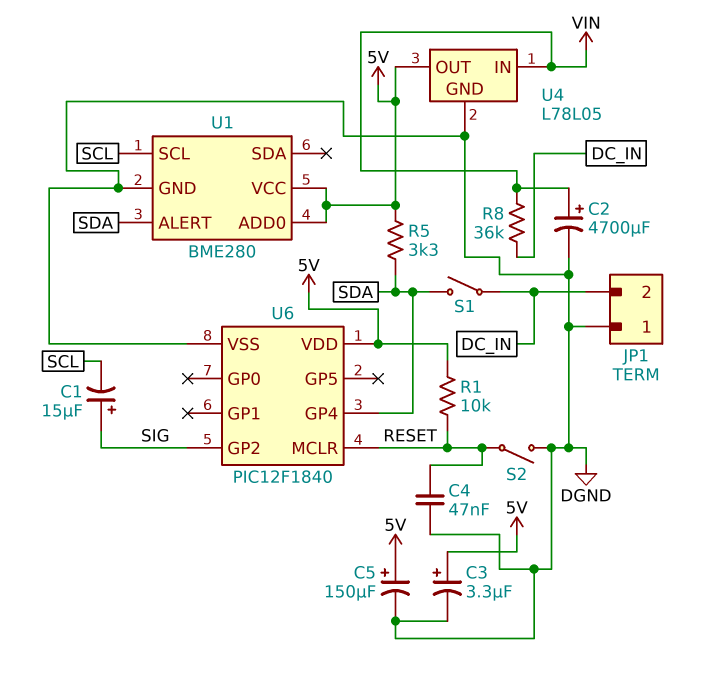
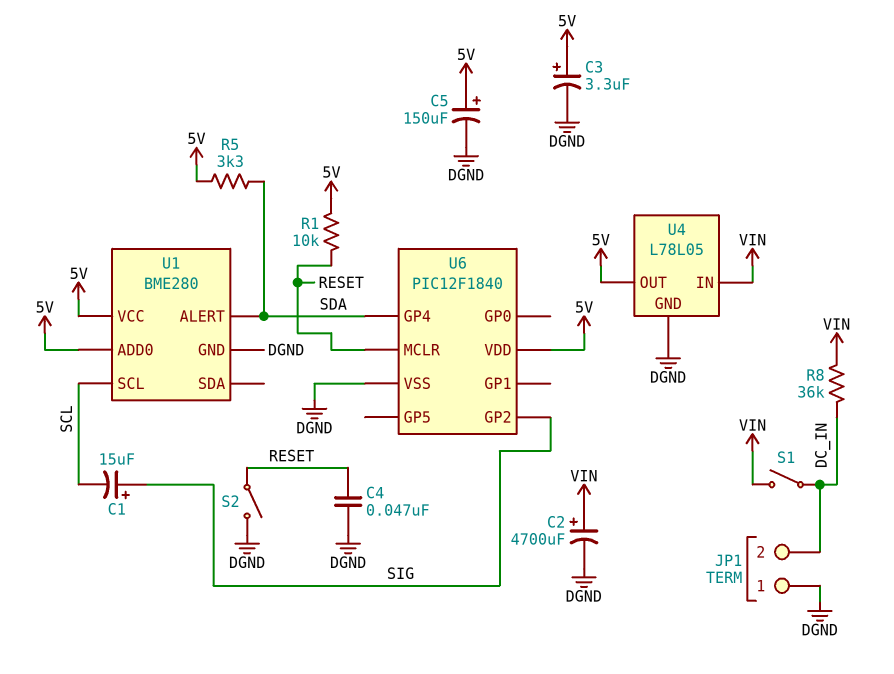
S1: switch (DC_IN, SDA) -> switch (DC_IN, VIN)

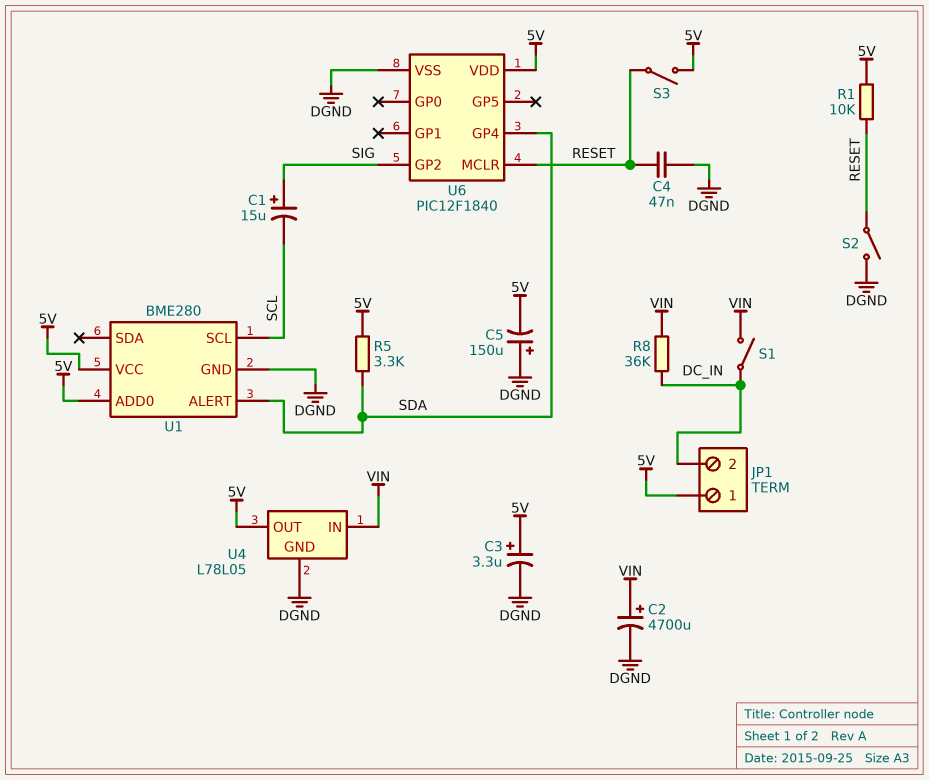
C5: 150uF (plus 5V, minus DGND) -> 150uF (plus DGND, minus 5V)
JP1 pin 1: DGND -> 5V
S3: none -> switch (5V, RESET)

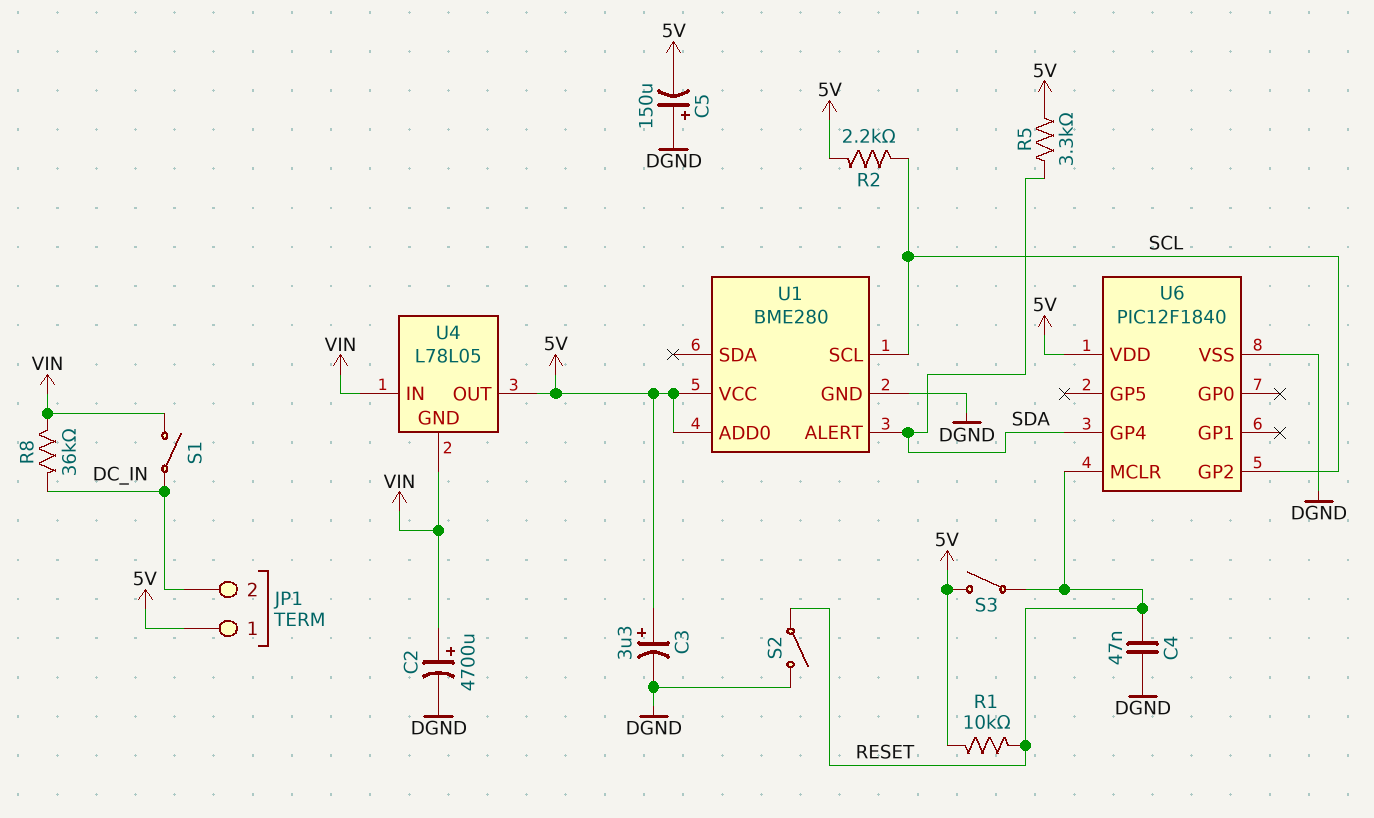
C1: 15uF (plus SIG, minus SCL) -> none
R2: none -> 2.2k (5V, SCL)
U4 pin GND: DGND -> VIN
U6 pin GP2: SIG -> SCL

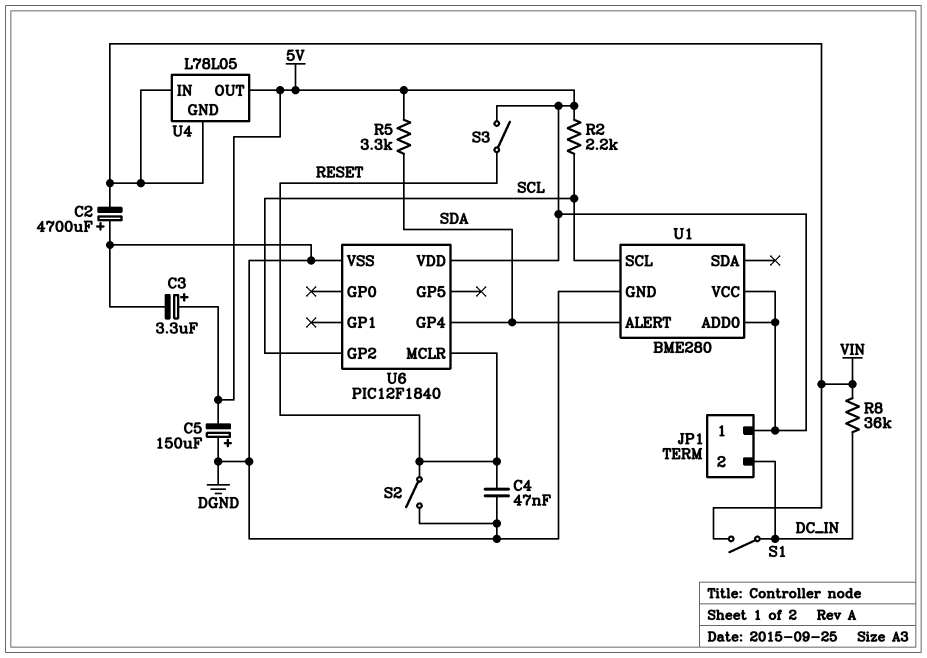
C2: 4700uF (plus VIN, minus DGND) -> 4700uF (plus DGND, minus VIN)
R1: 10k (5V, RESET) -> none

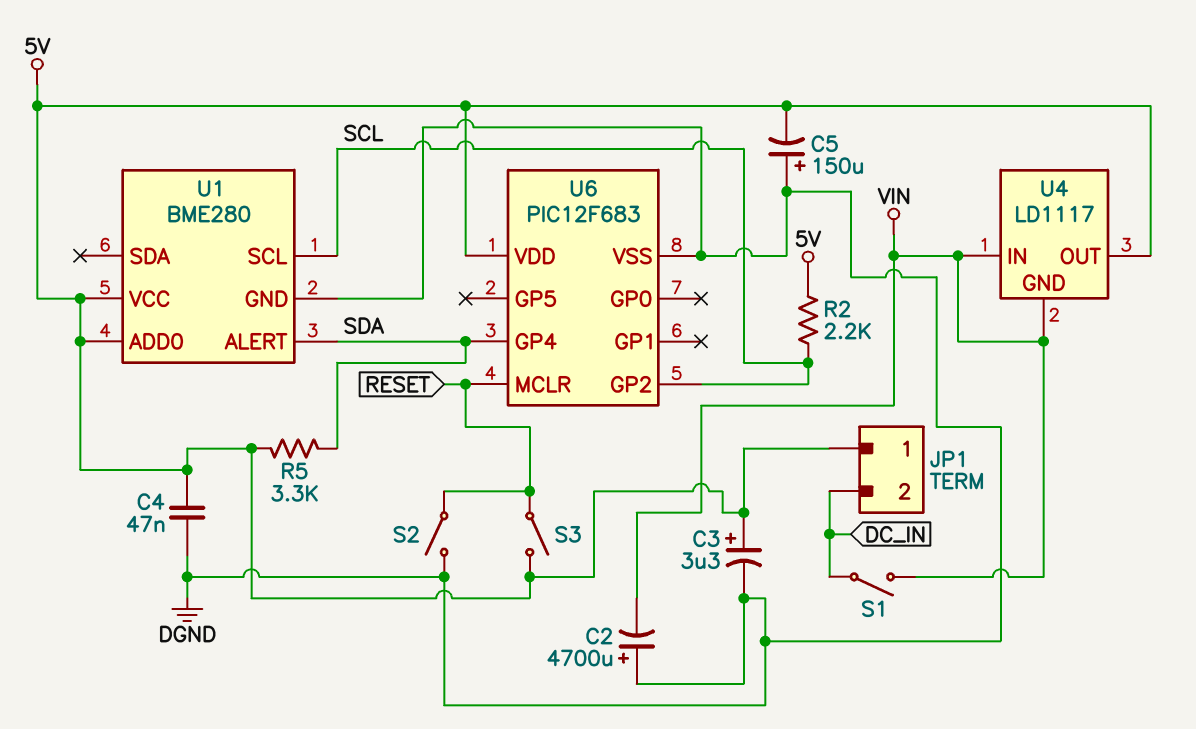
C4: 47nF (DGND, RESET) -> 47nF (5V, DGND)
R8: 36k (DC_IN, VIN) -> none
U4: L78L05 -> LD1117
U6: PIC12F1840 -> PIC12F683

